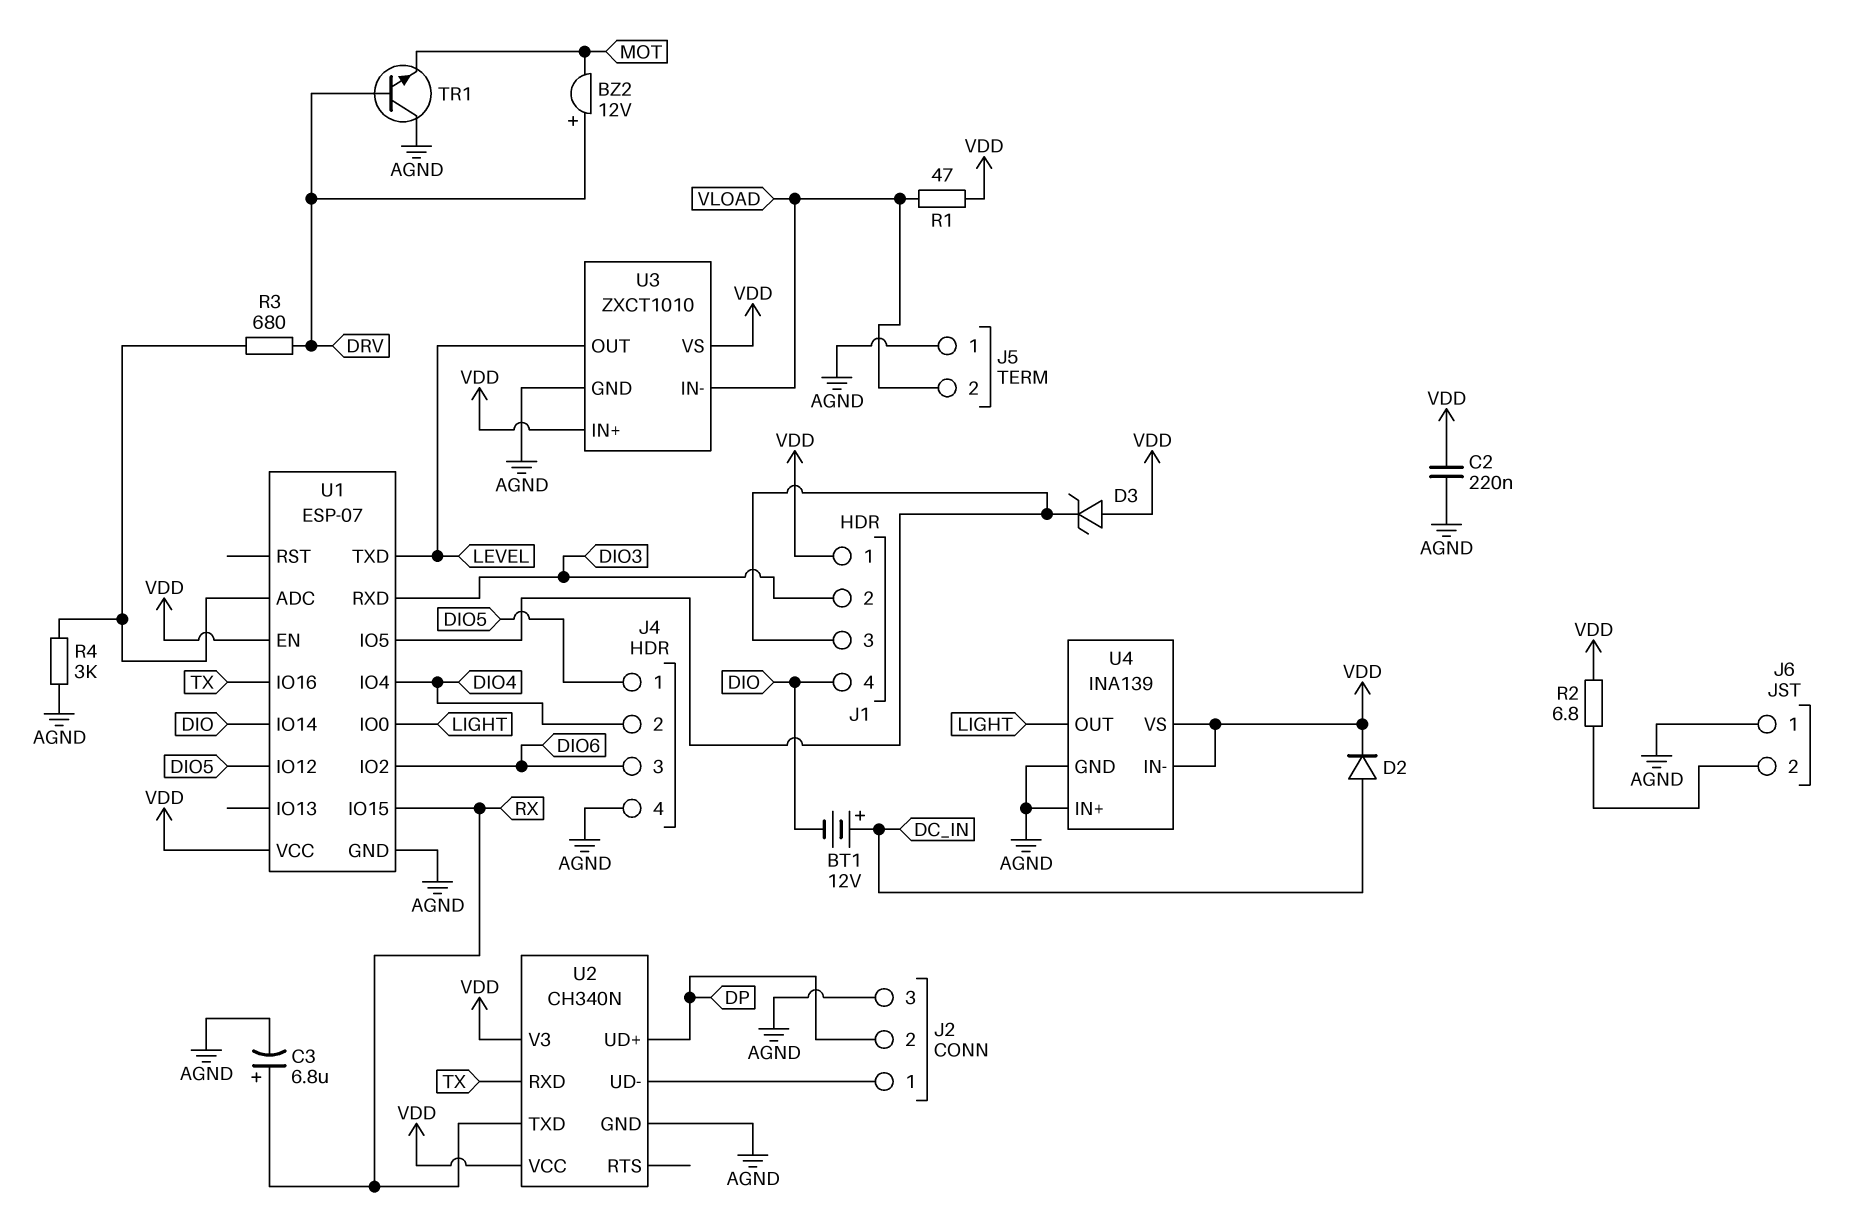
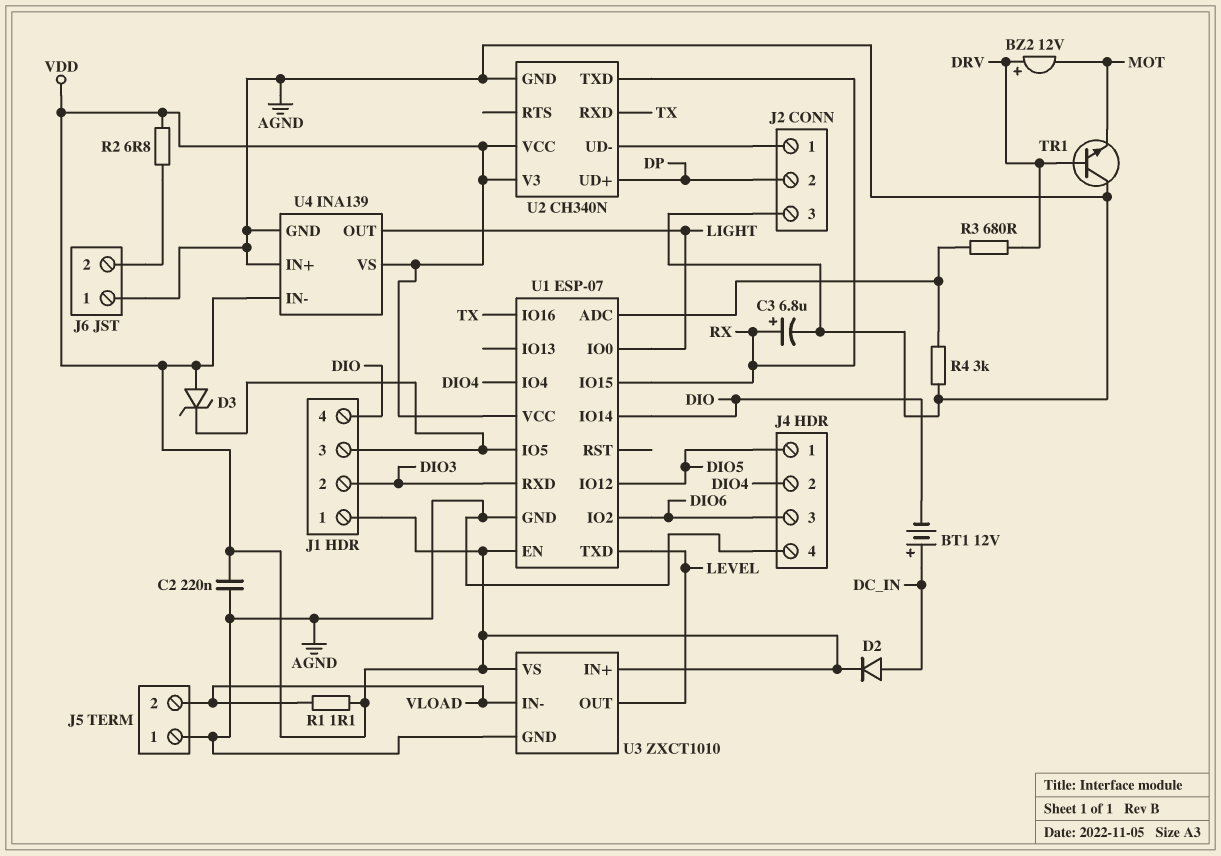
R1: 47 (VDD, VLOAD) -> 1.1 (VDD, VLOAD)

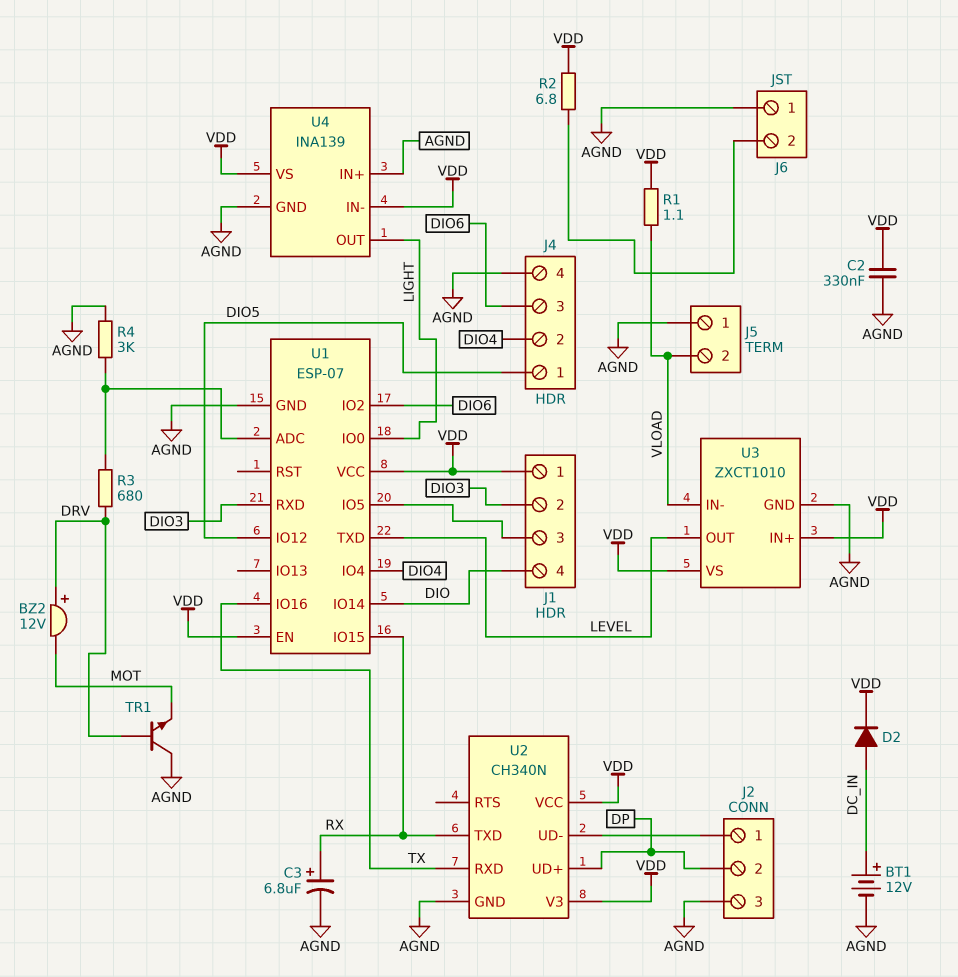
BT1: 12V (plus DC_IN, minus DIO) -> 12V (plus DC_IN, minus AGND)
C2: 220nF (AGND, VDD) -> 330nF (AGND, VDD)
D3: zener (A VDD, K J1/3) -> none

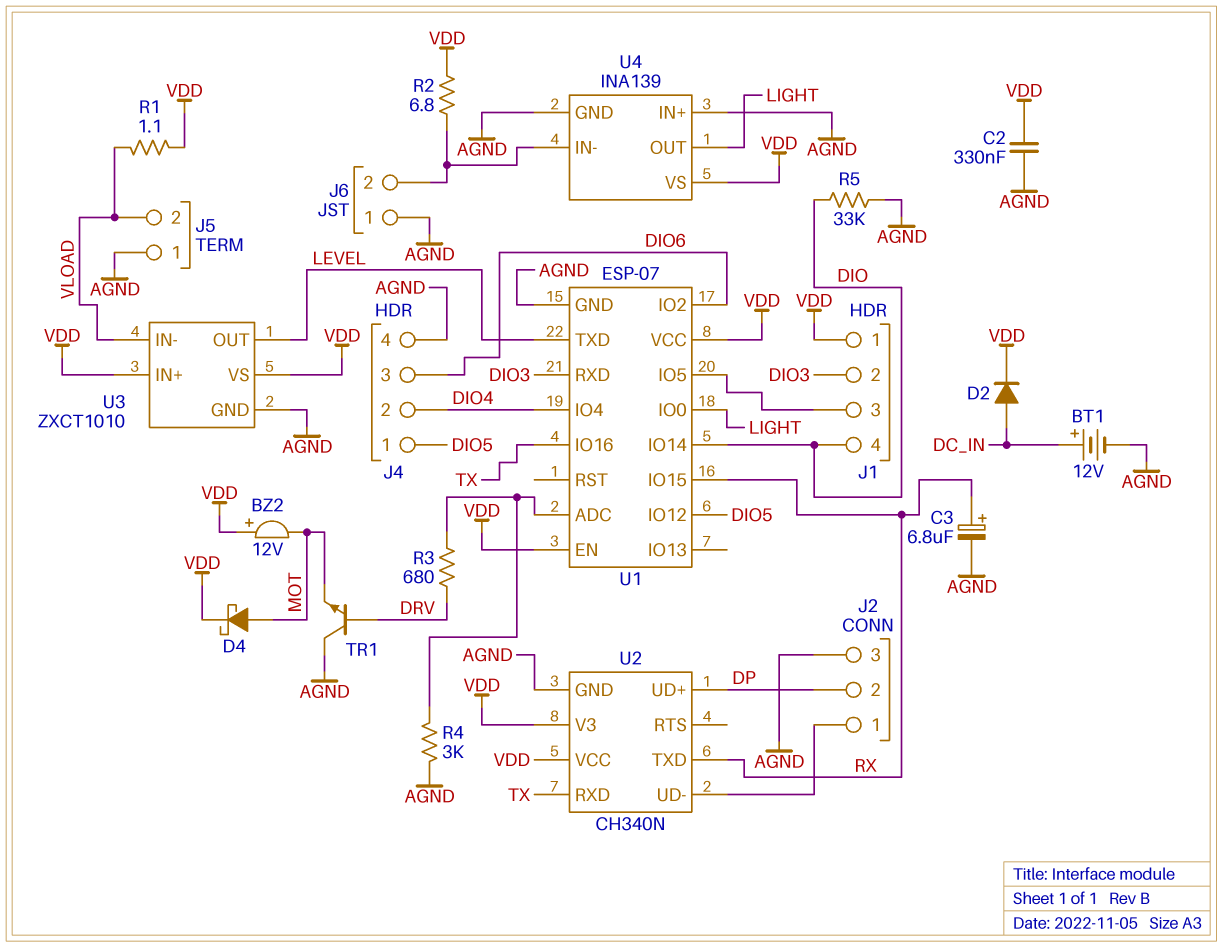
BZ2: buzzer 12V (plus DRV, minus MOT) -> buzzer 12V (plus VDD, minus MOT)
D4: none -> schottky (A MOT, K VDD)
R5: none -> 33k (AGND, DIO)
U4 pin IN-: VDD -> J6/2

